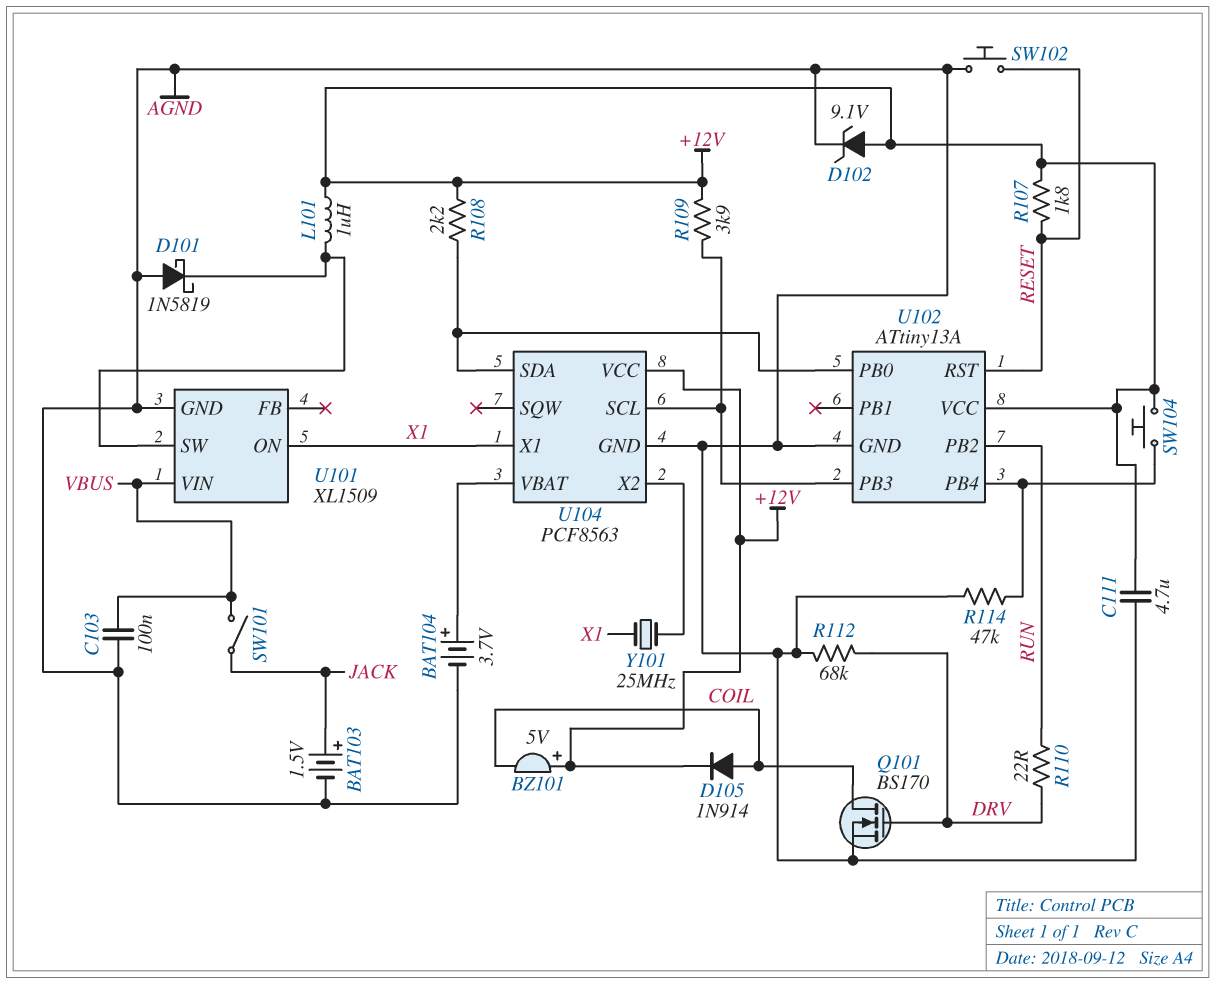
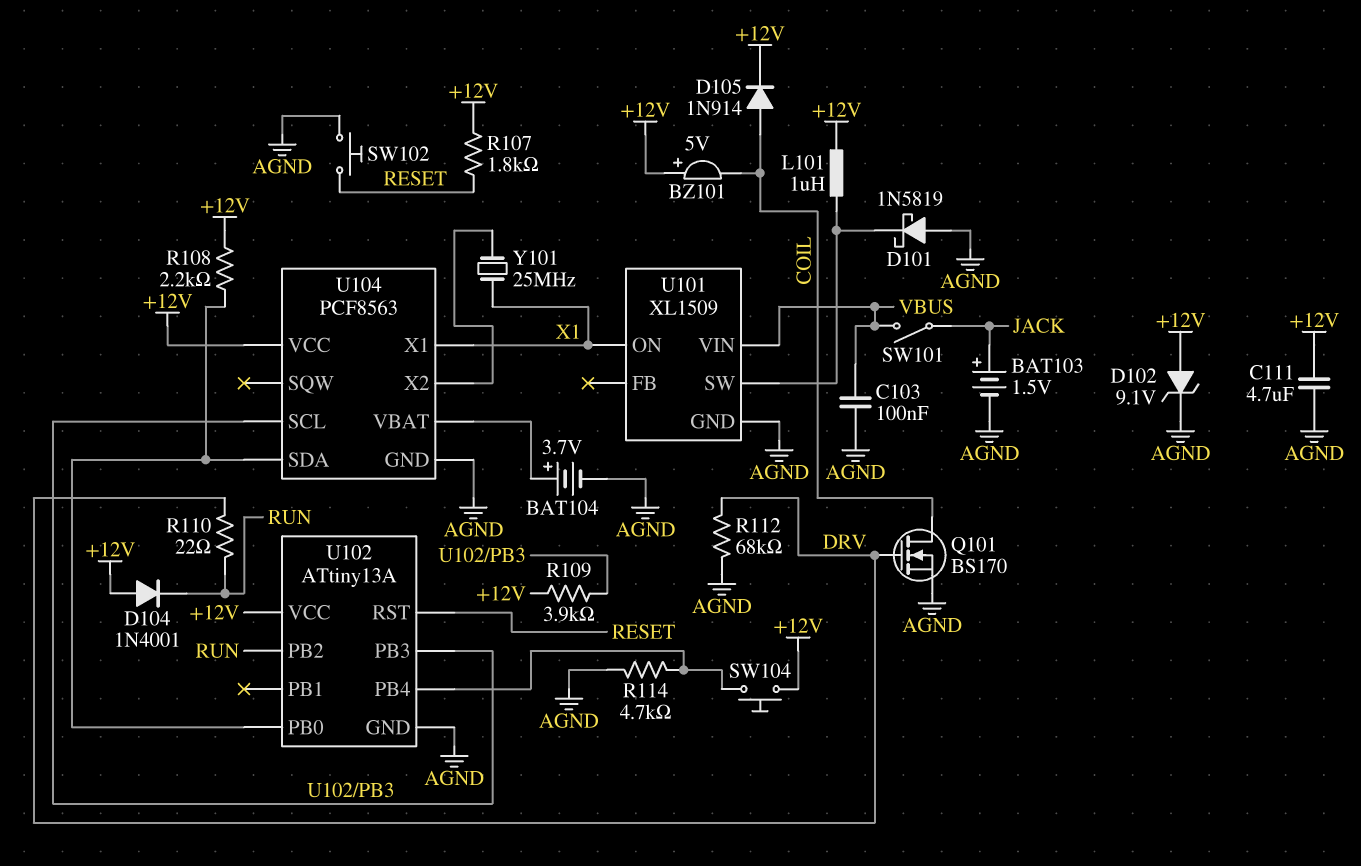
D104: none -> diode 1N4001 (A +12V, K RUN)
R114: 47k (AGND, U102/PB4) -> 4.7k (AGND, U102/PB4)

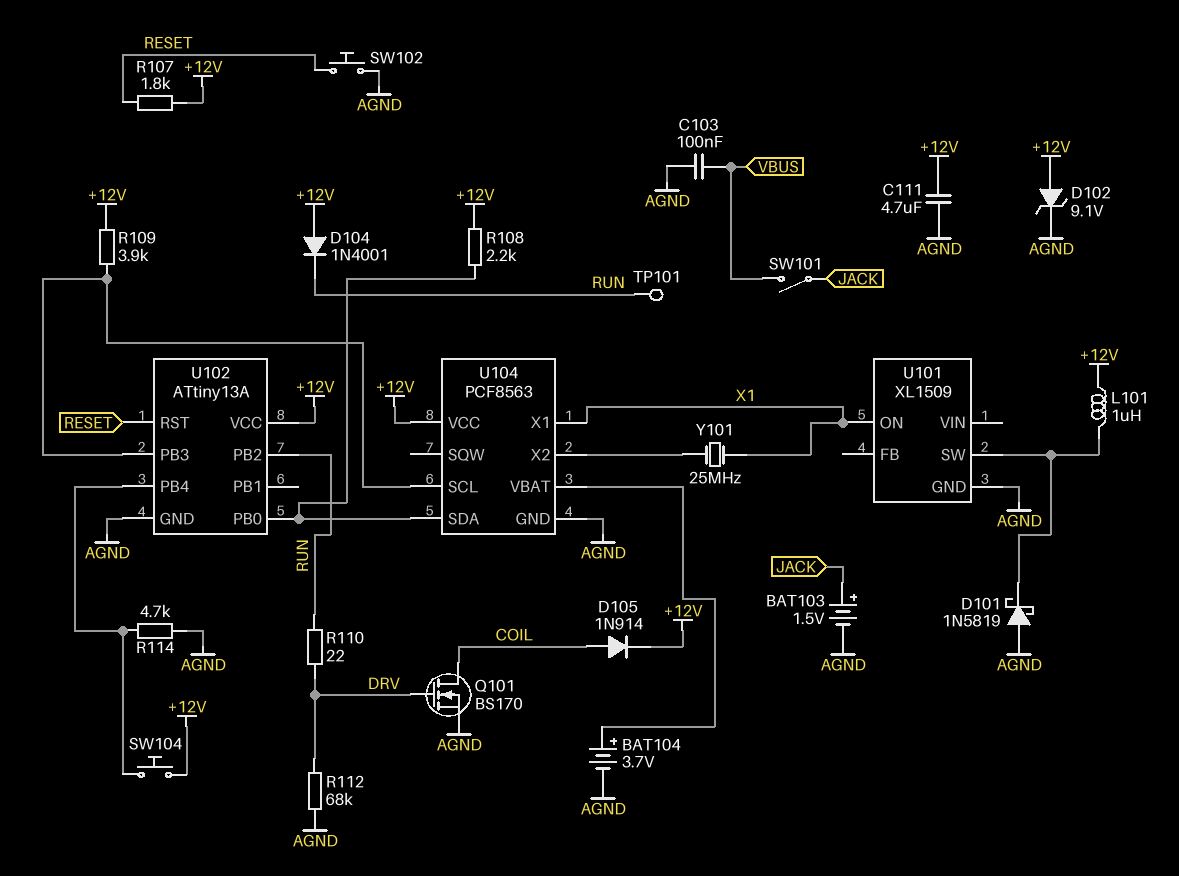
BZ101: buzzer 5V (plus +12V, minus COIL) -> none
TP101: none -> test point (RUN)
U101 pin VIN: VBUS -> none

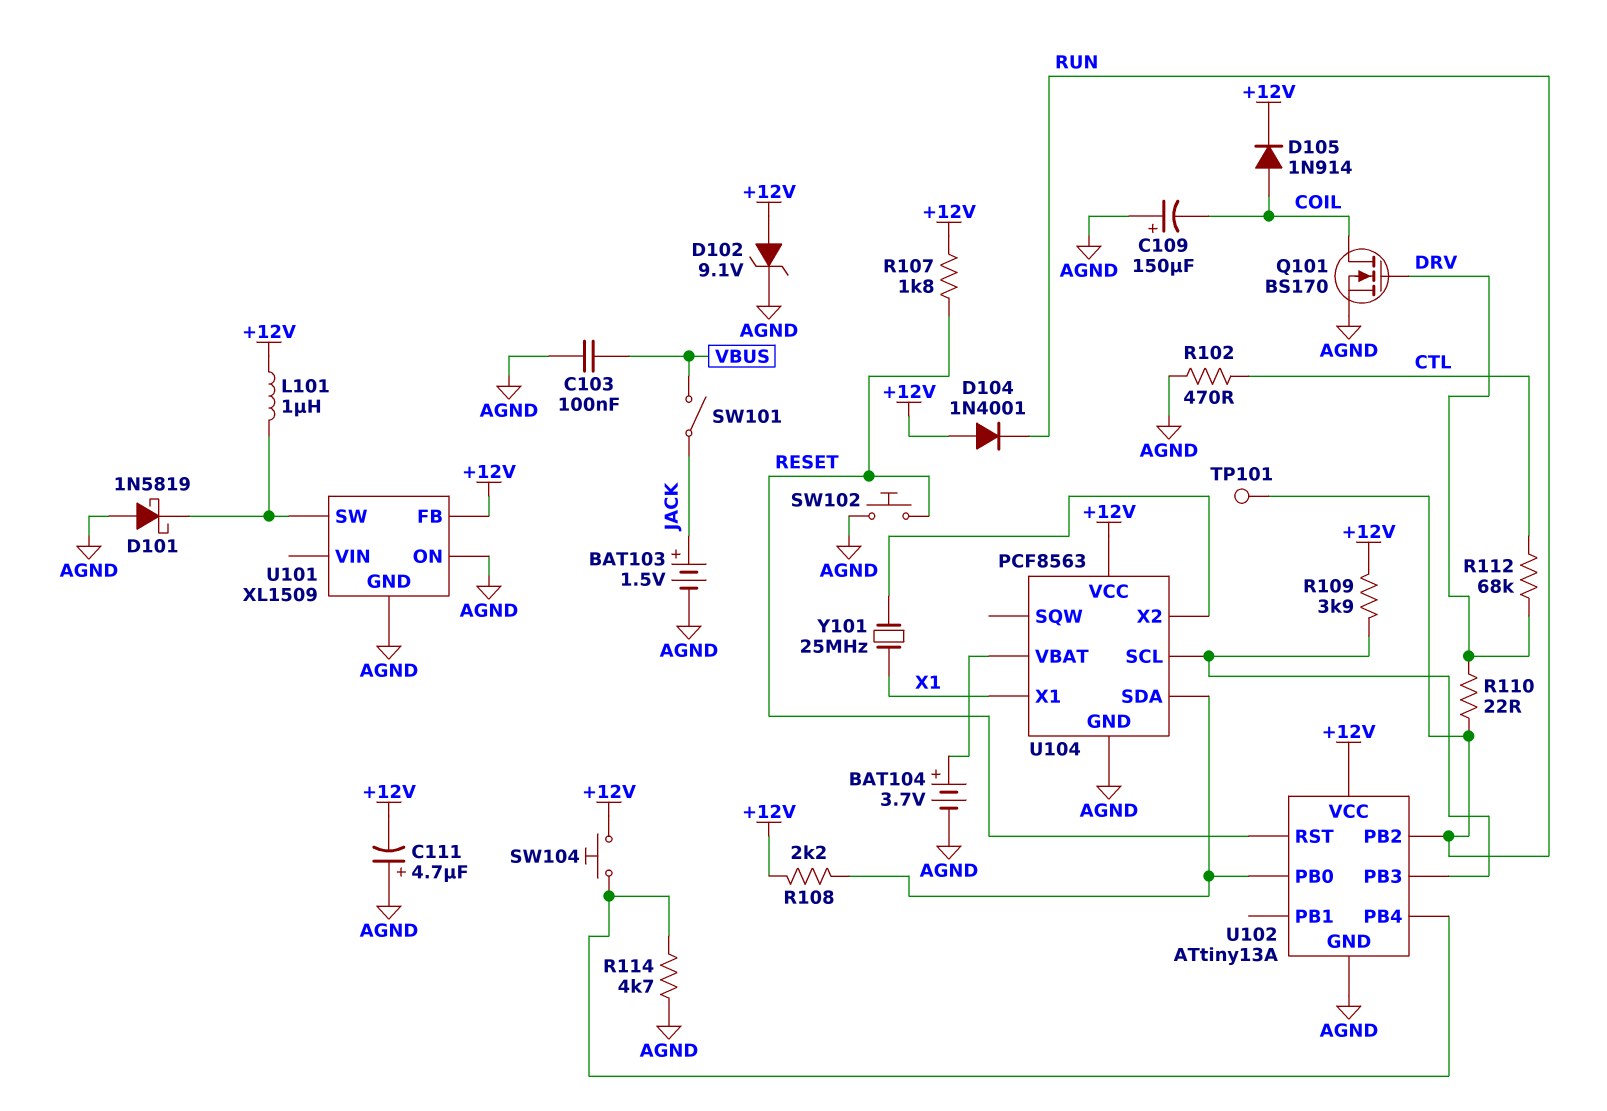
C109: none -> 150uF (plus AGND, minus COIL)
C111: 4.7uF (+12V, AGND) -> 4.7uF (plus AGND, minus +12V)
R102: none -> 470 (AGND, CTL)
R112: 68k (AGND, DRV) -> 68k (CTL, DRV)
U101 pin FB: none -> +12V
U101 pin ON: X1 -> AGND

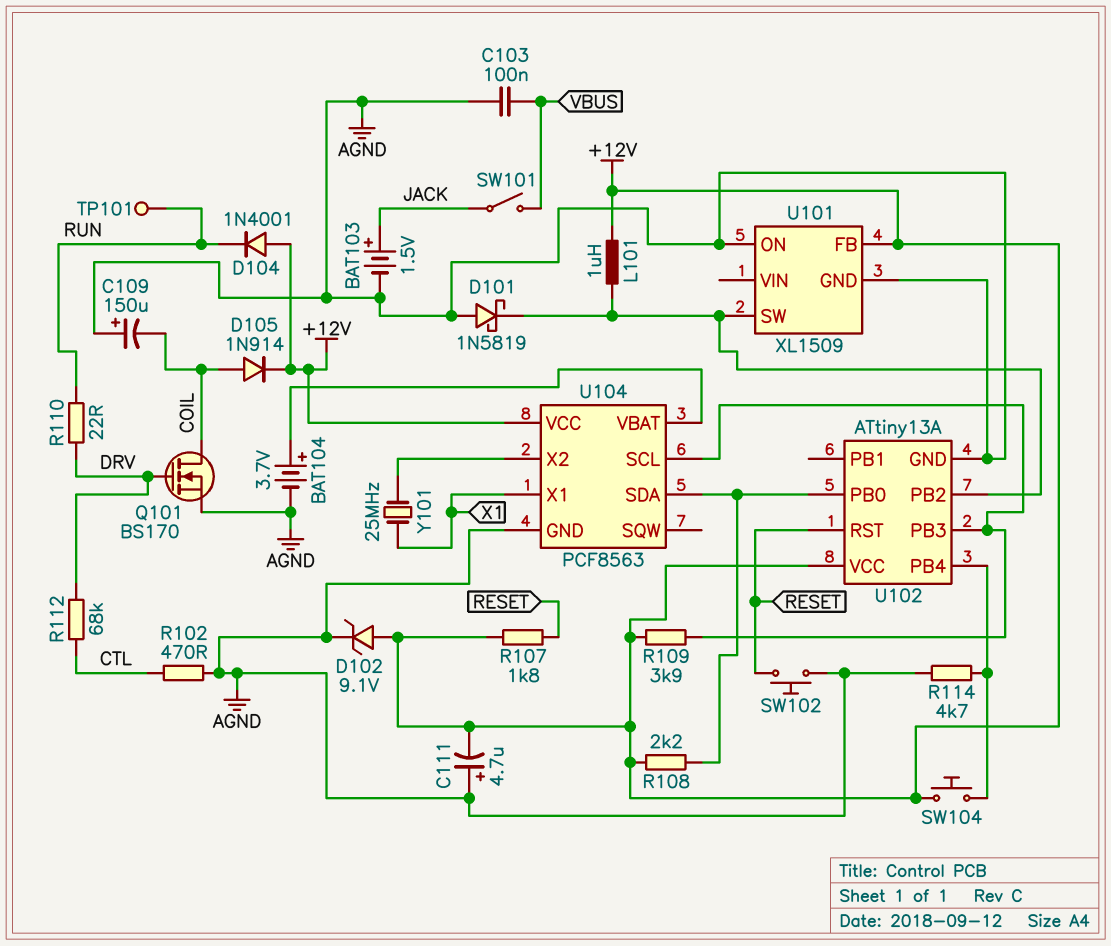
U102 pin PB2: RUN -> U101/SW

